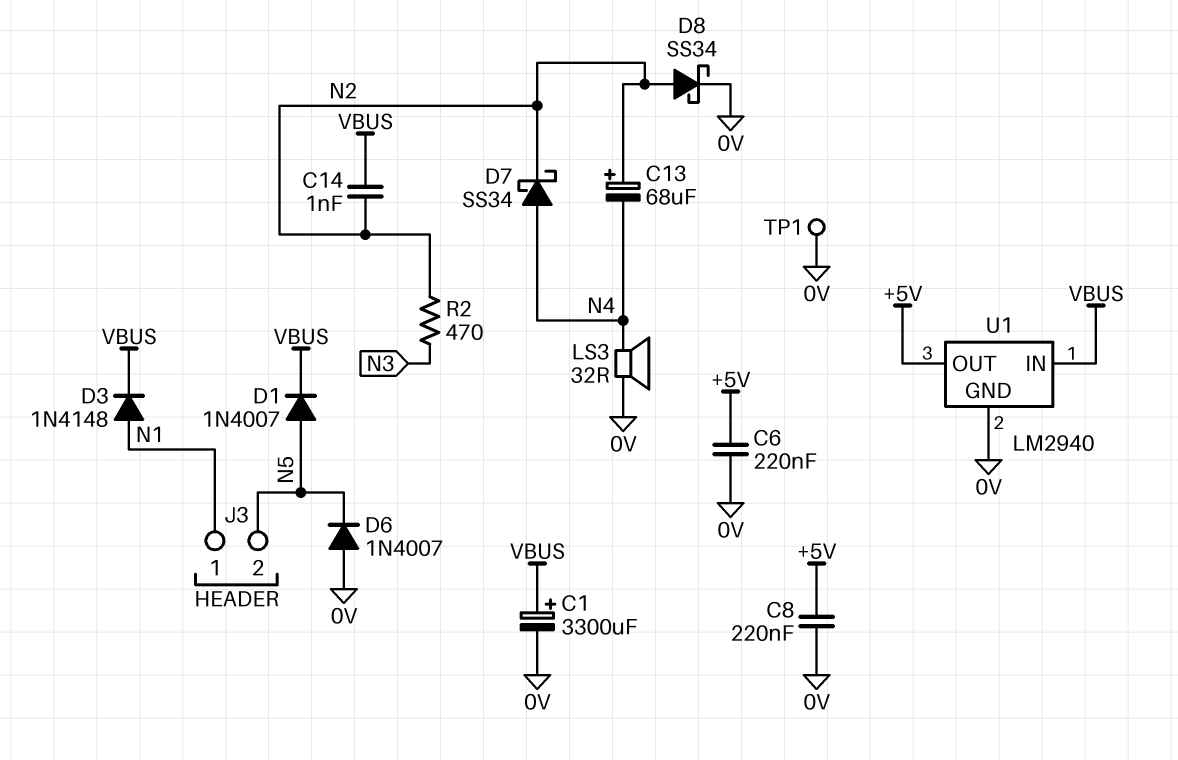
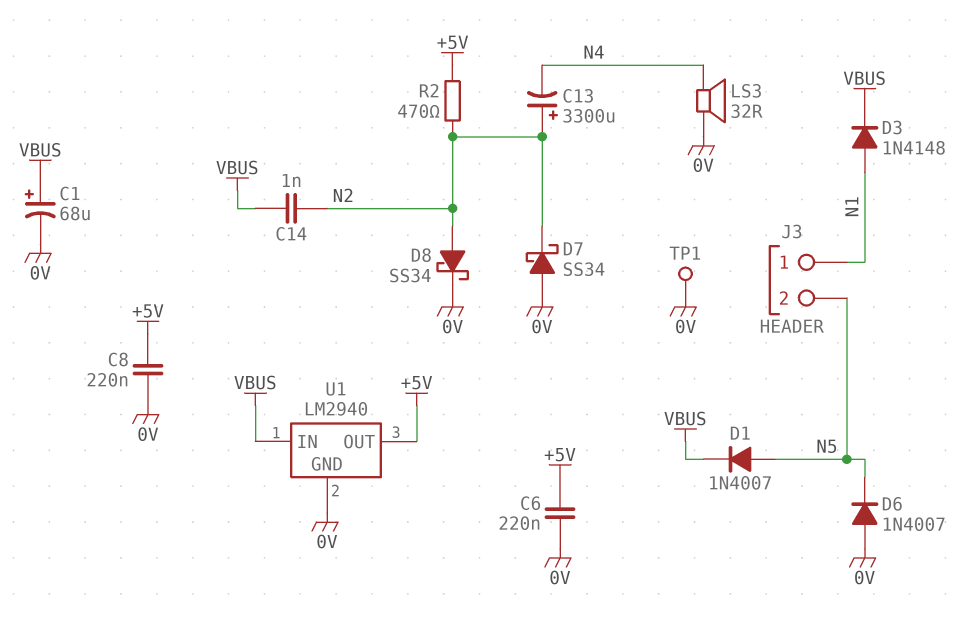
C1: 3300uF (plus VBUS, minus 0V) -> 68uF (plus VBUS, minus 0V)
C13: 68uF (plus N2, minus N4) -> 3300uF (plus N2, minus N4)
D7: schottky SS34 (A N4, K N2) -> schottky SS34 (A 0V, K N2)
R2: 470 (N2, N3) -> 470 (+5V, N2)

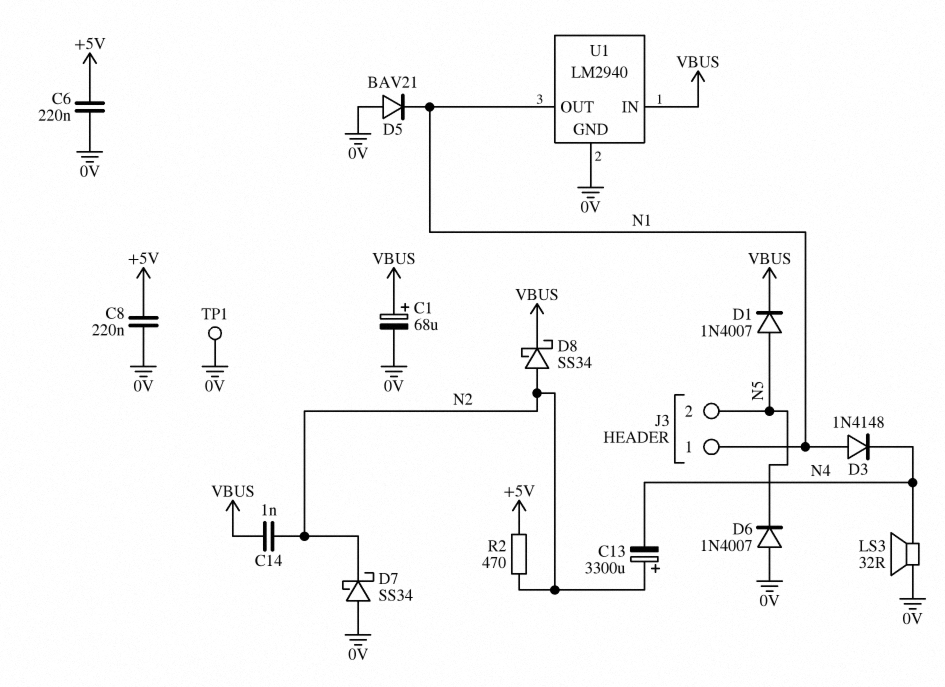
D3: diode 1N4148 (A N1, K VBUS) -> diode 1N4148 (A N1, K N4)
D5: none -> diode BAV21 (A 0V, K N1)
D8: schottky SS34 (A N2, K 0V) -> schottky SS34 (A N2, K VBUS)
U1 pin OUT: +5V -> N1

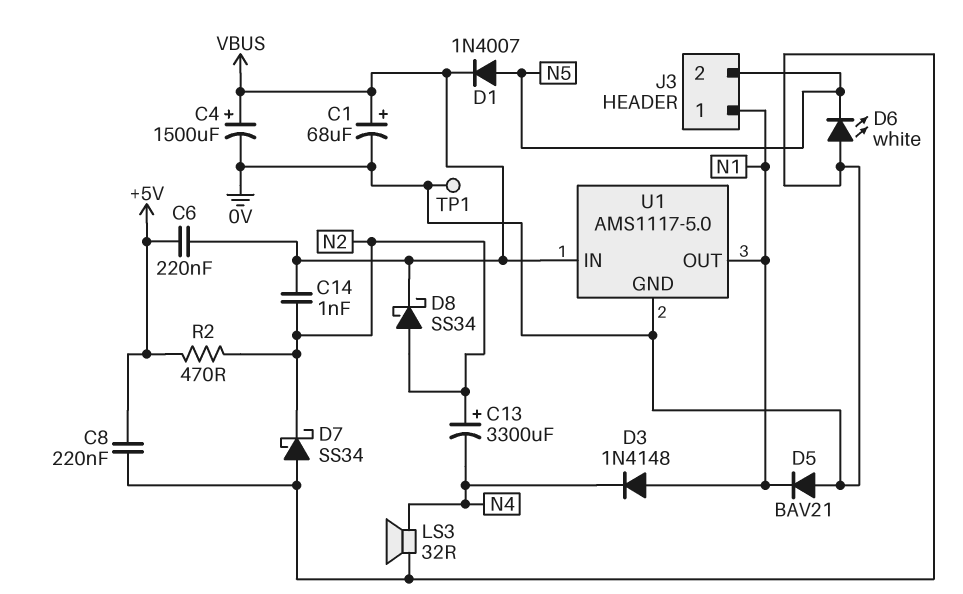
C4: none -> 1500uF (plus VBUS, minus 0V)
C6: 220nF (+5V, 0V) -> 220nF (+5V, VBUS)
D6: diode 1N4007 (A 0V, K N5) -> LED white (A 0V, K N5)
U1: LM2940 -> AMS1117-5.0

